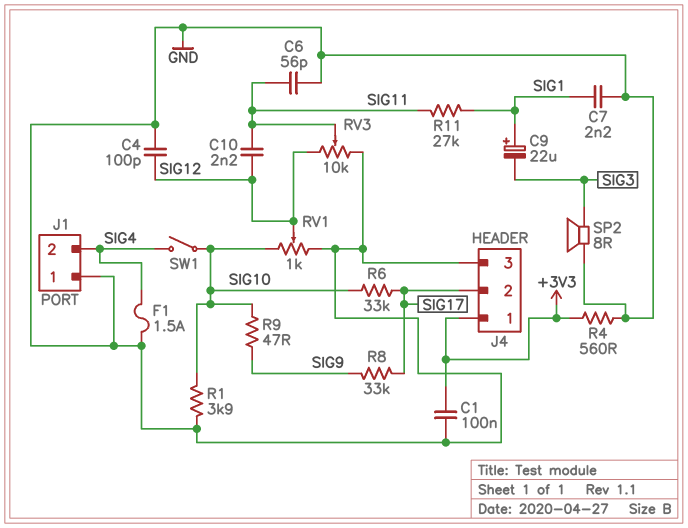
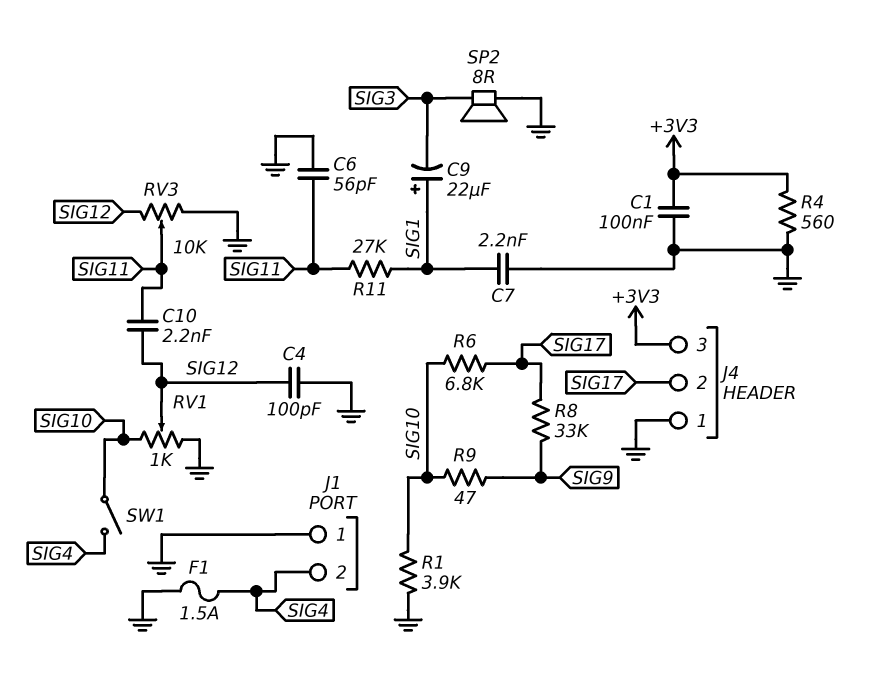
J4 pin 1: +3V3 -> GND
J4 pin 3: GND -> +3V3
R6: 33k (SIG10, SIG17) -> 6.8k (SIG10, SIG17)

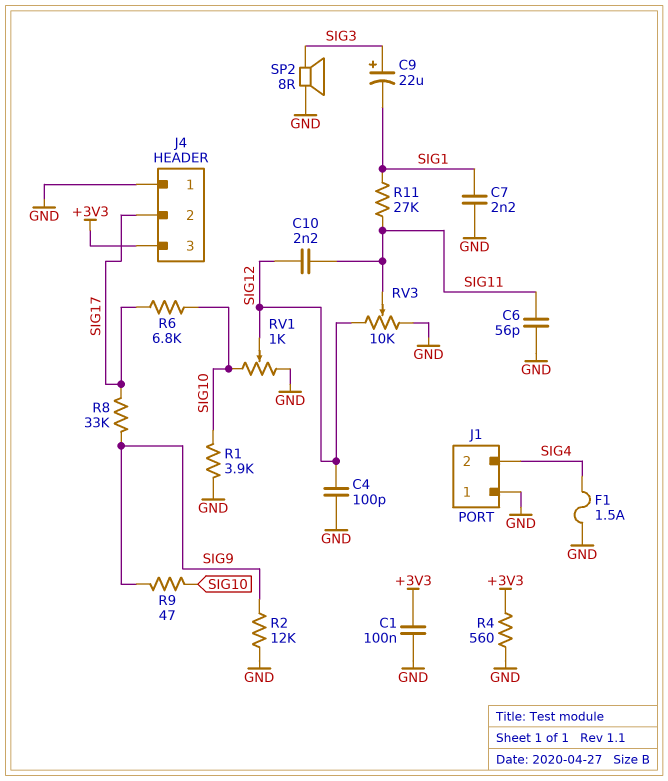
C9: 22uF (plus SIG1, minus SIG3) -> 22uF (plus SIG3, minus SIG1)
R2: none -> 12k (GND, SIG9)
SW1: switch (SIG4, SIG10) -> none

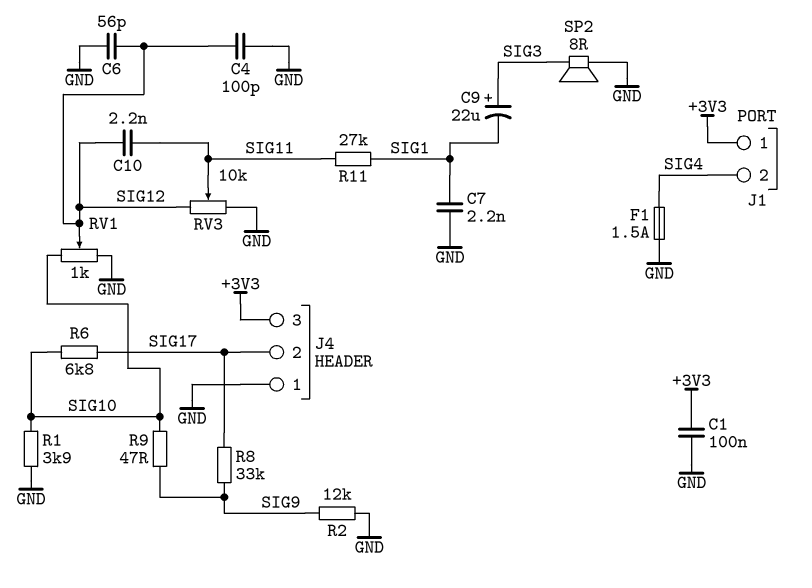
C6: 56pF (GND, SIG11) -> 56pF (GND, SIG12)
J1 pin 1: GND -> +3V3
R4: 560 (+3V3, GND) -> none

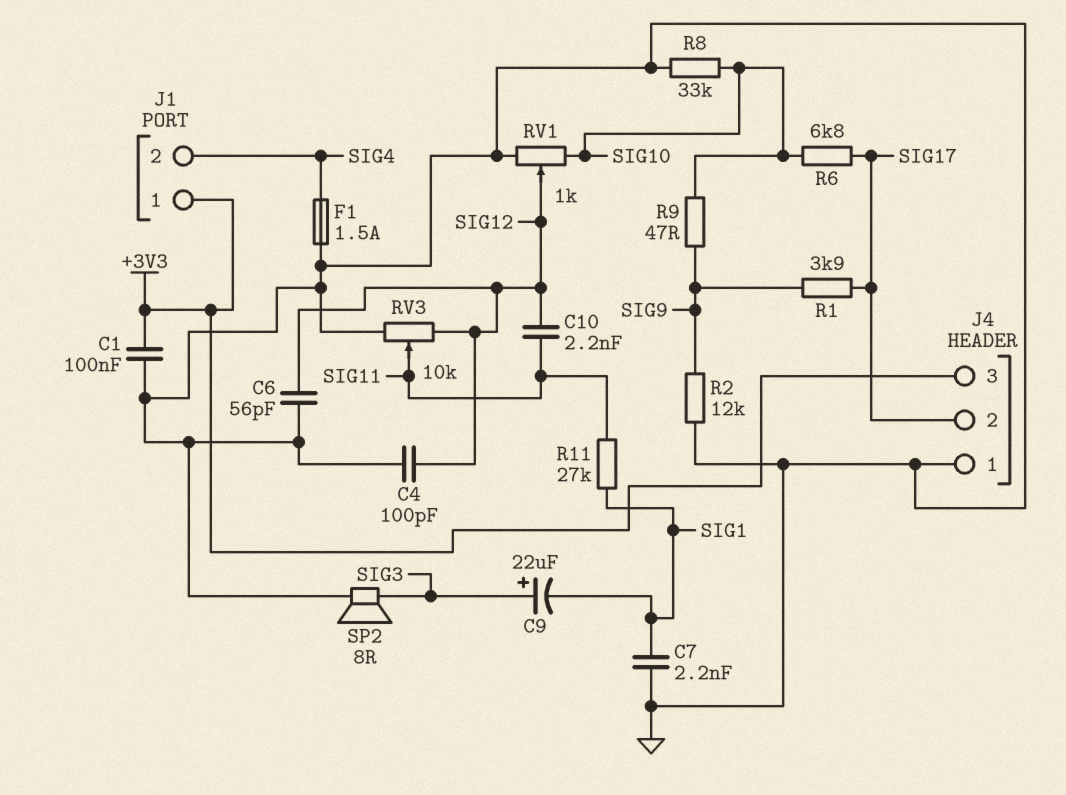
R1: 3.9k (GND, SIG10) -> 3.9k (SIG9, SIG17)
R8: 33k (SIG9, SIG17) -> 33k (GND, SIG10)

